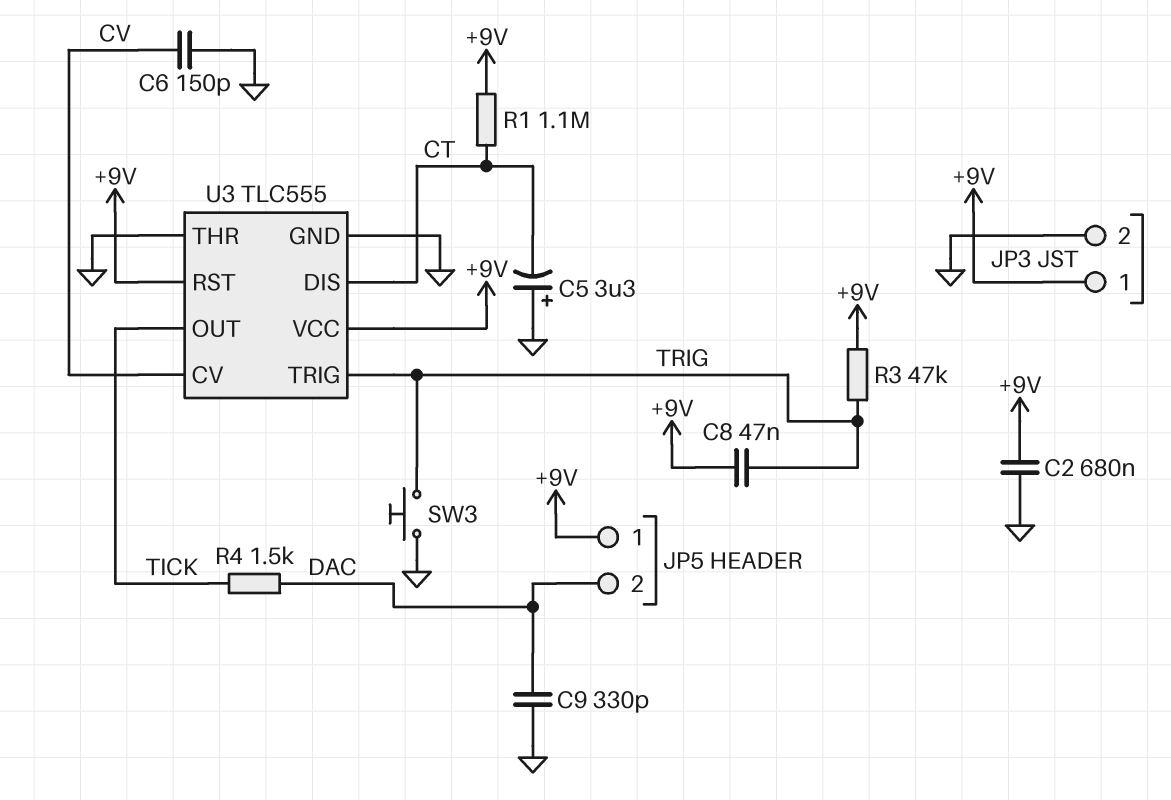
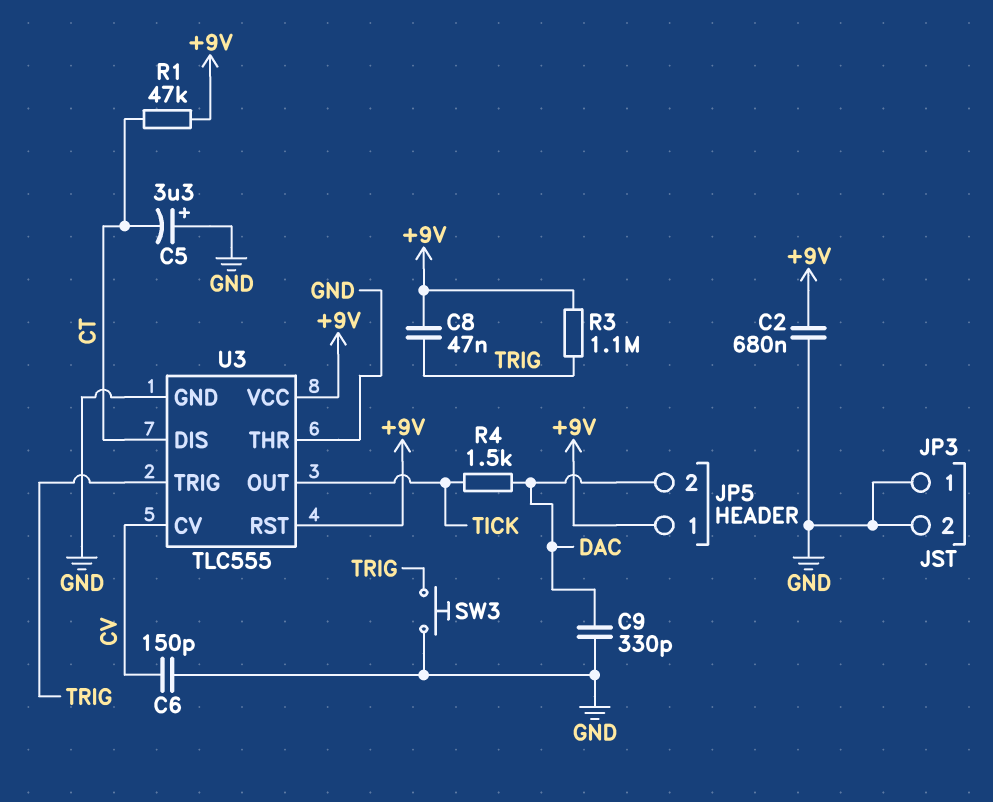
JP3 pin 1: +9V -> GND
R1: 1.1M (+9V, CT) -> 47k (+9V, CT)
R3: 47k (+9V, TRIG) -> 1.1M (+9V, TRIG)

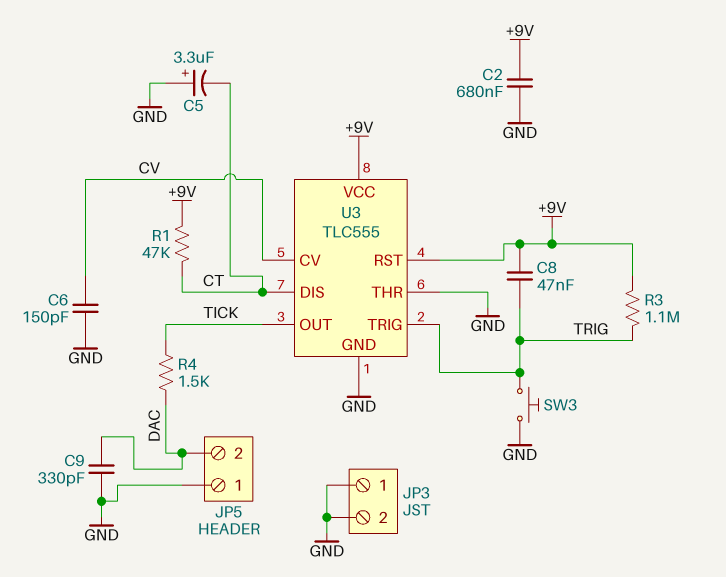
JP5 pin 1: +9V -> GND

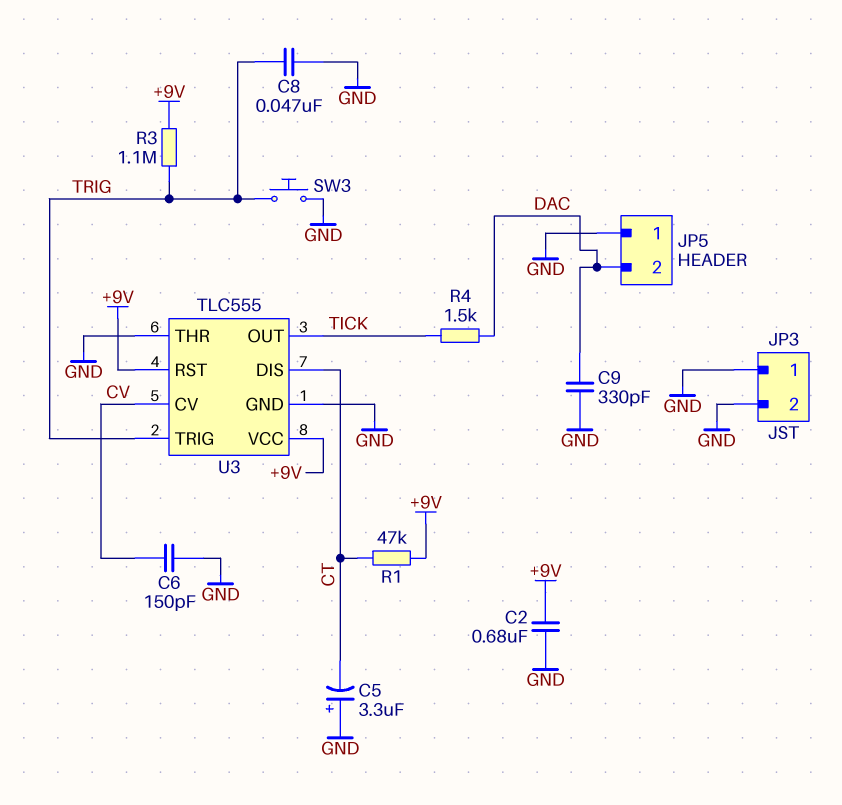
C8: 47nF (+9V, TRIG) -> 47nF (GND, TRIG)

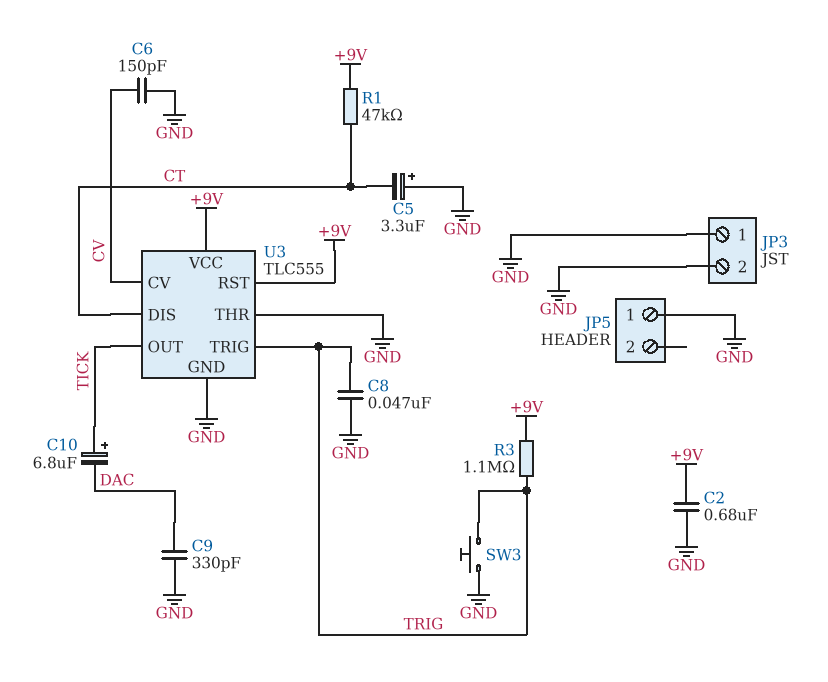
C10: none -> 6.8uF (plus TICK, minus DAC)
JP5 pin 2: DAC -> none
R4: 1.5k (DAC, TICK) -> none

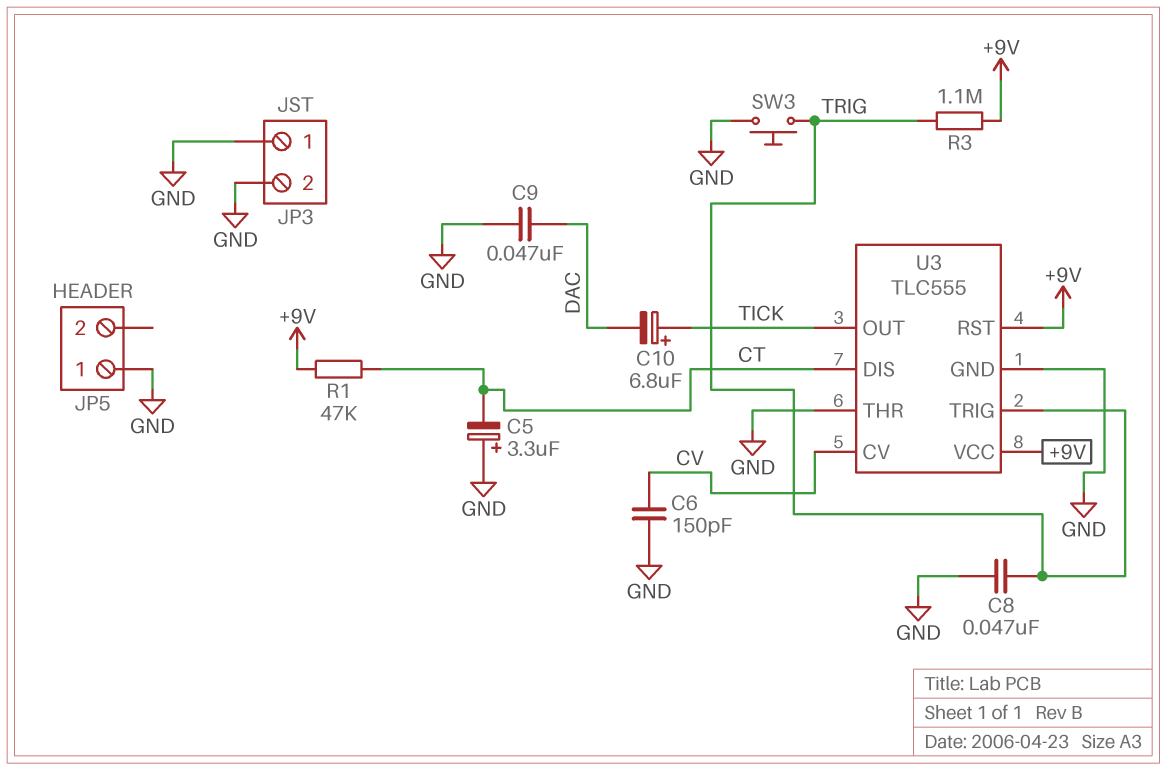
C2: 680nF (+9V, GND) -> none
C9: 330pF (DAC, GND) -> 47nF (DAC, GND)

